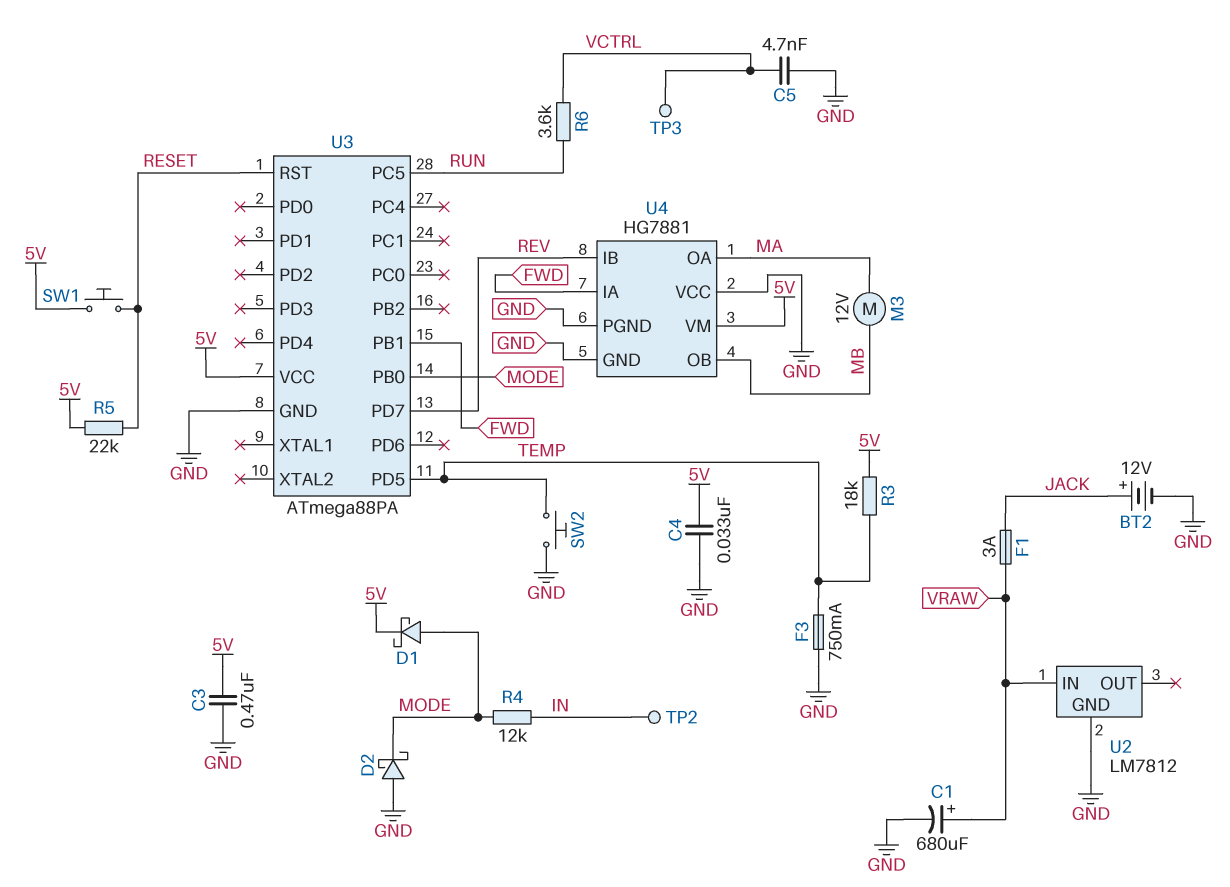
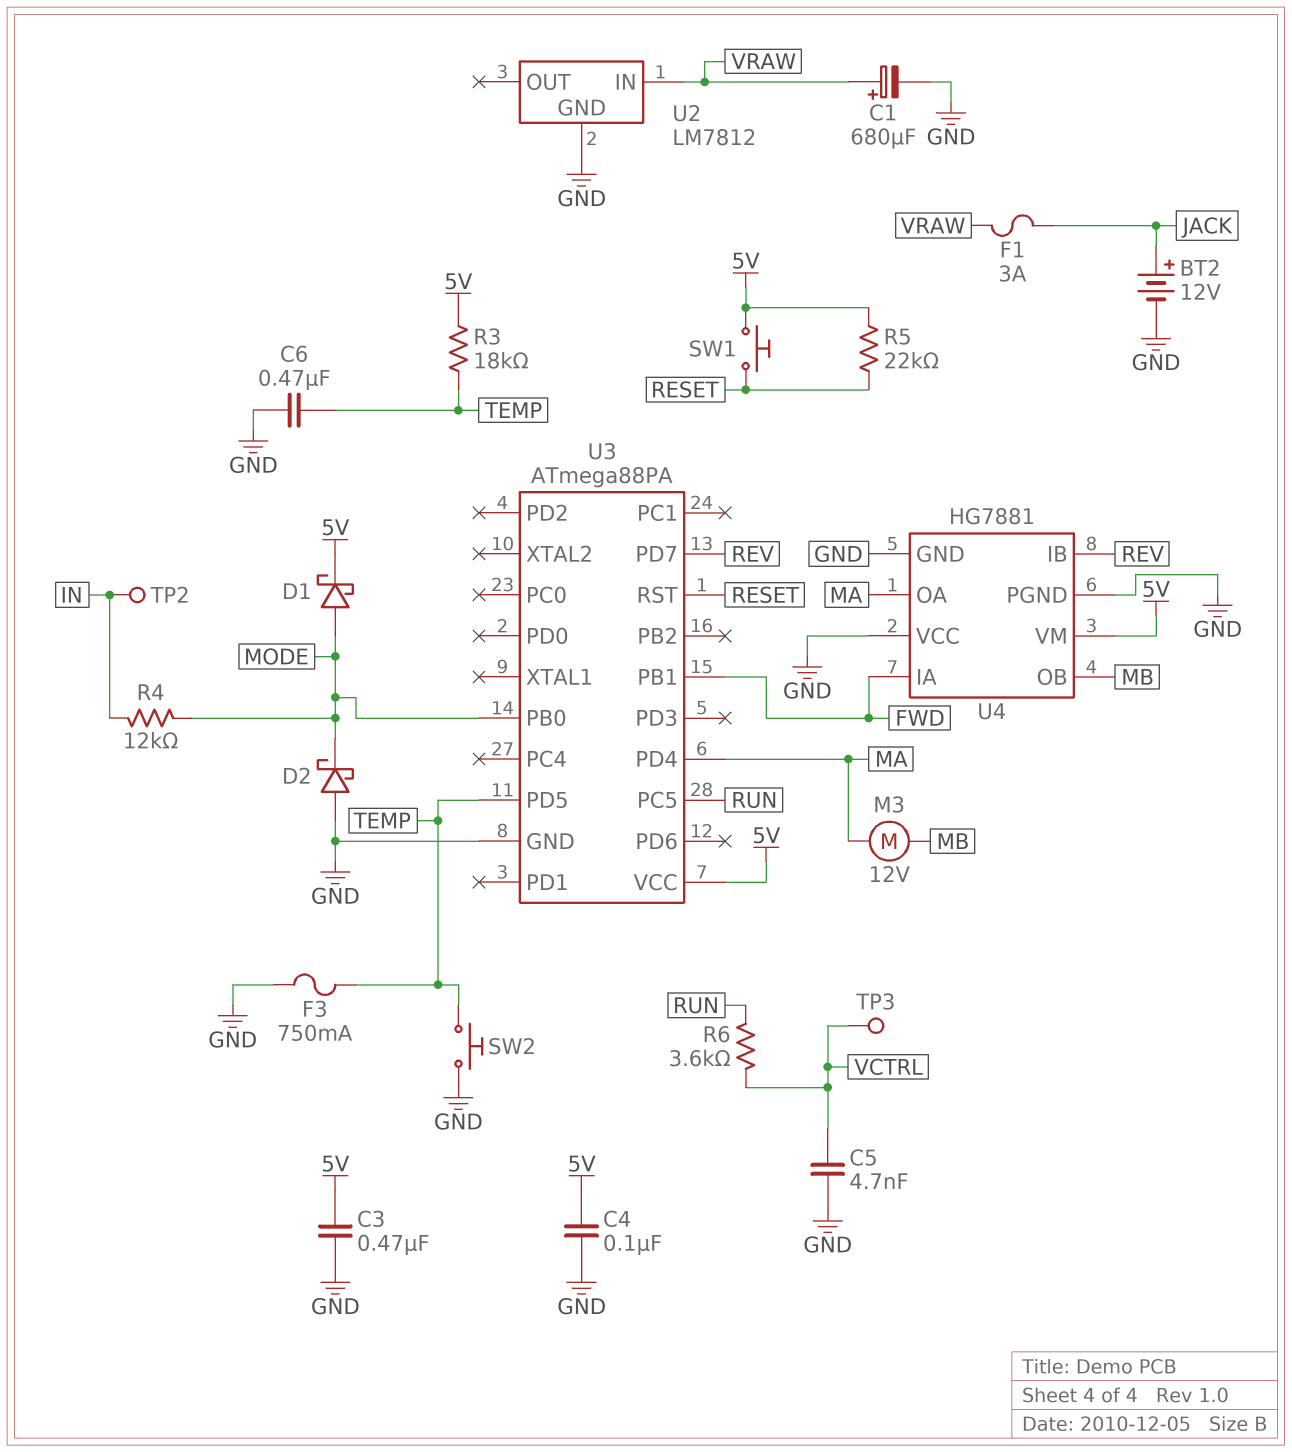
C4: 33nF (5V, GND) -> 100nF (5V, GND)
C6: none -> 470nF (GND, TEMP)
U3 pin PD4: none -> MA

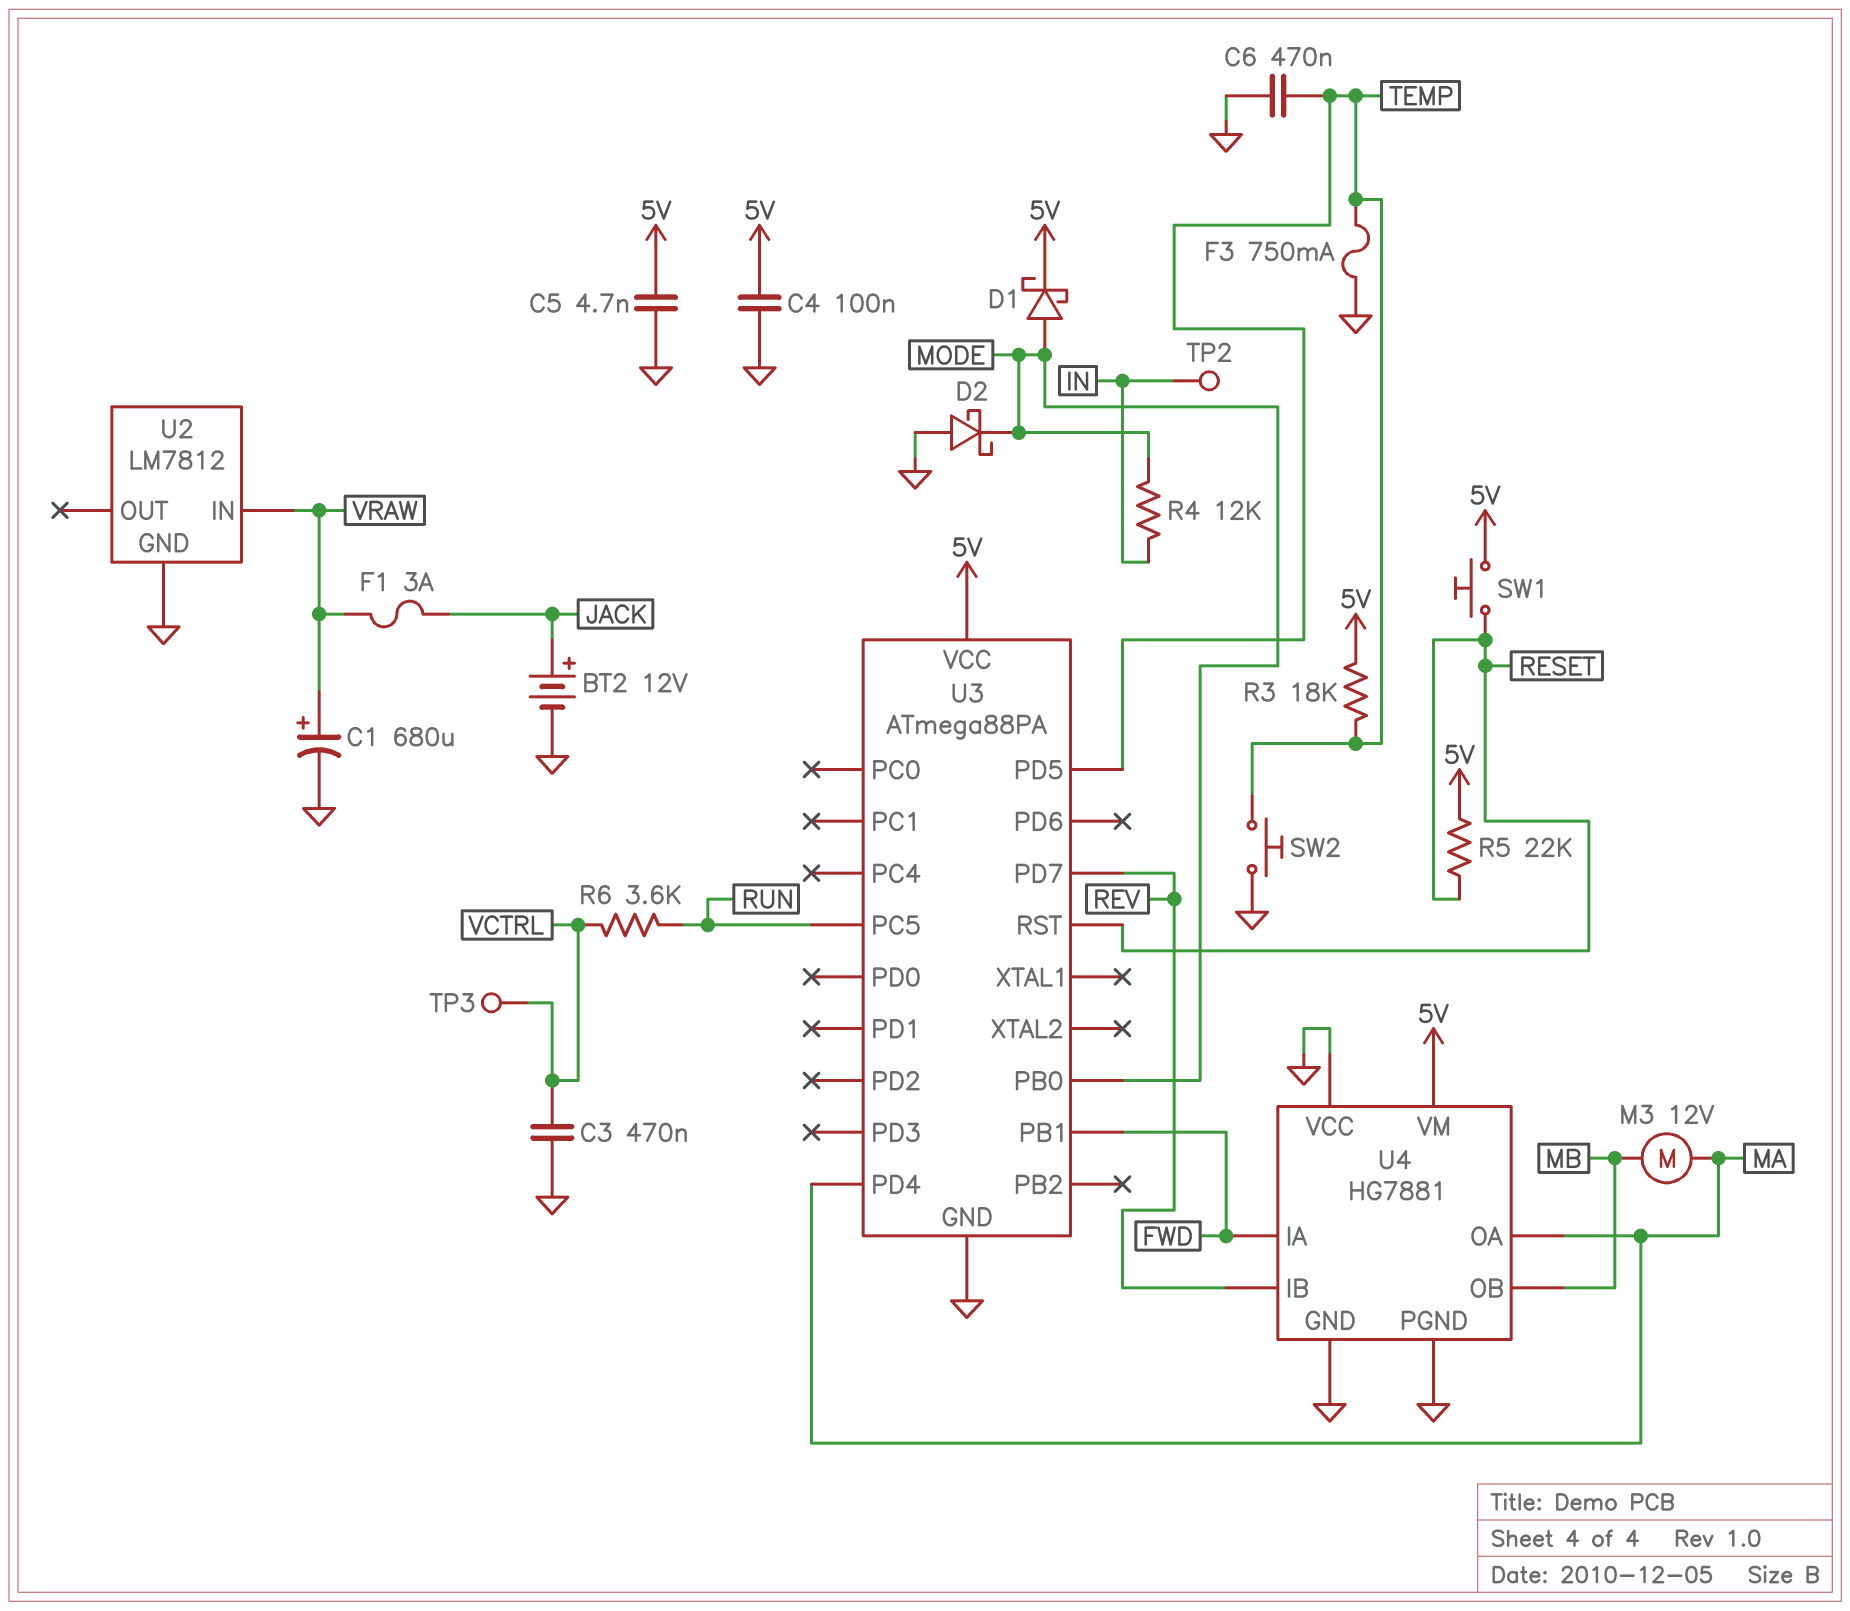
C3: 470nF (5V, GND) -> 470nF (GND, VCTRL)
C5: 4.7nF (GND, VCTRL) -> 4.7nF (5V, GND)

